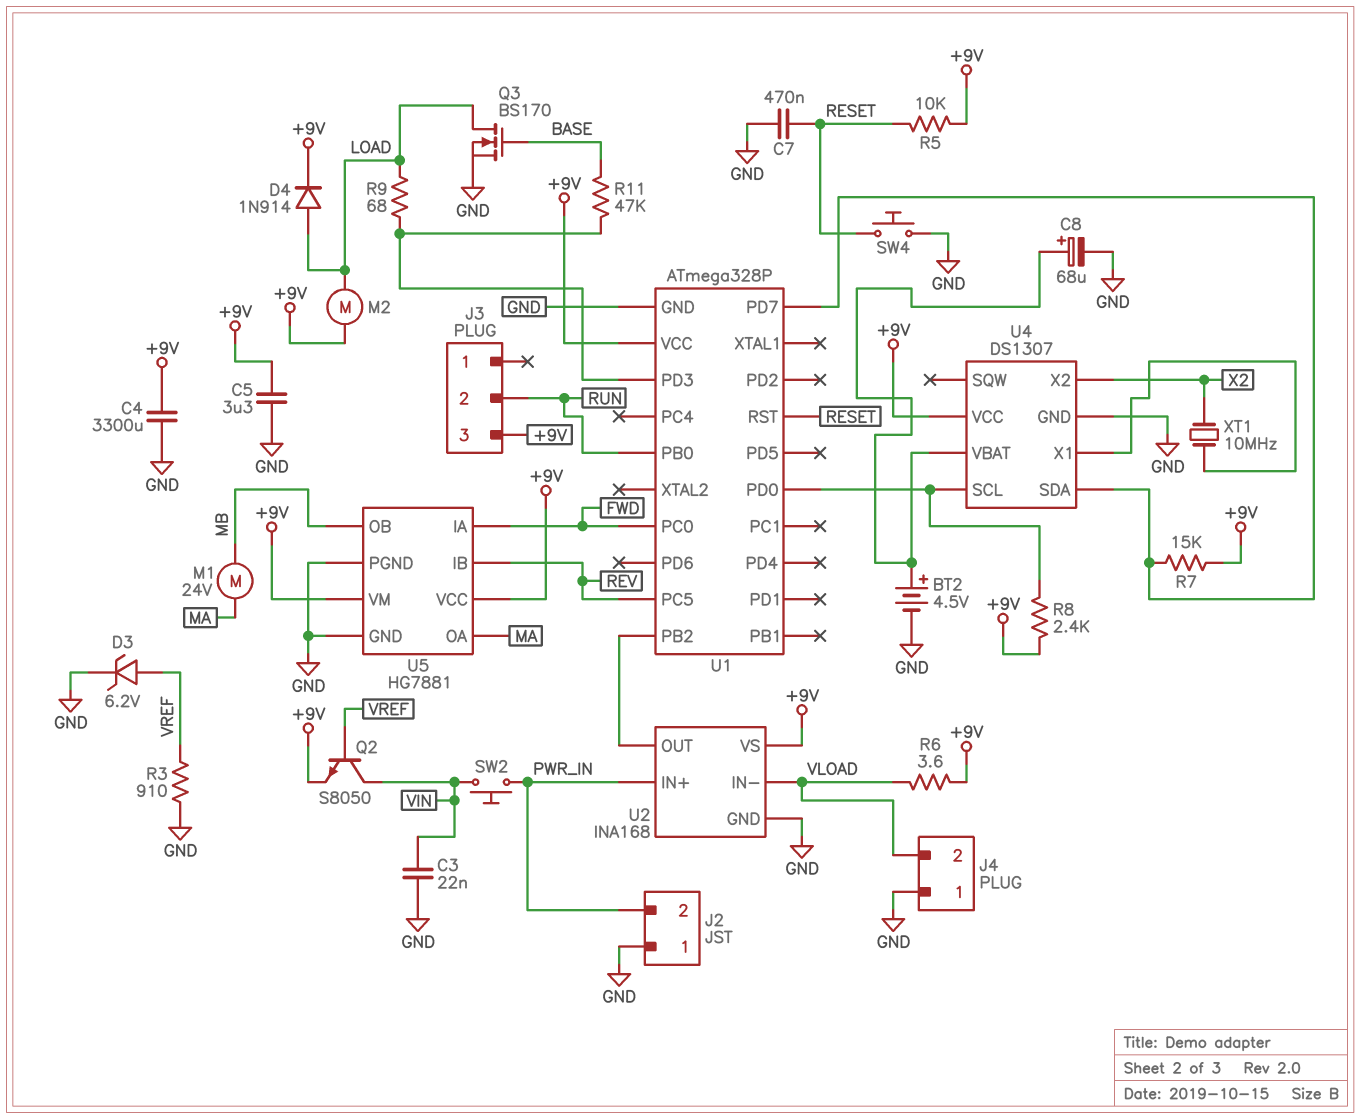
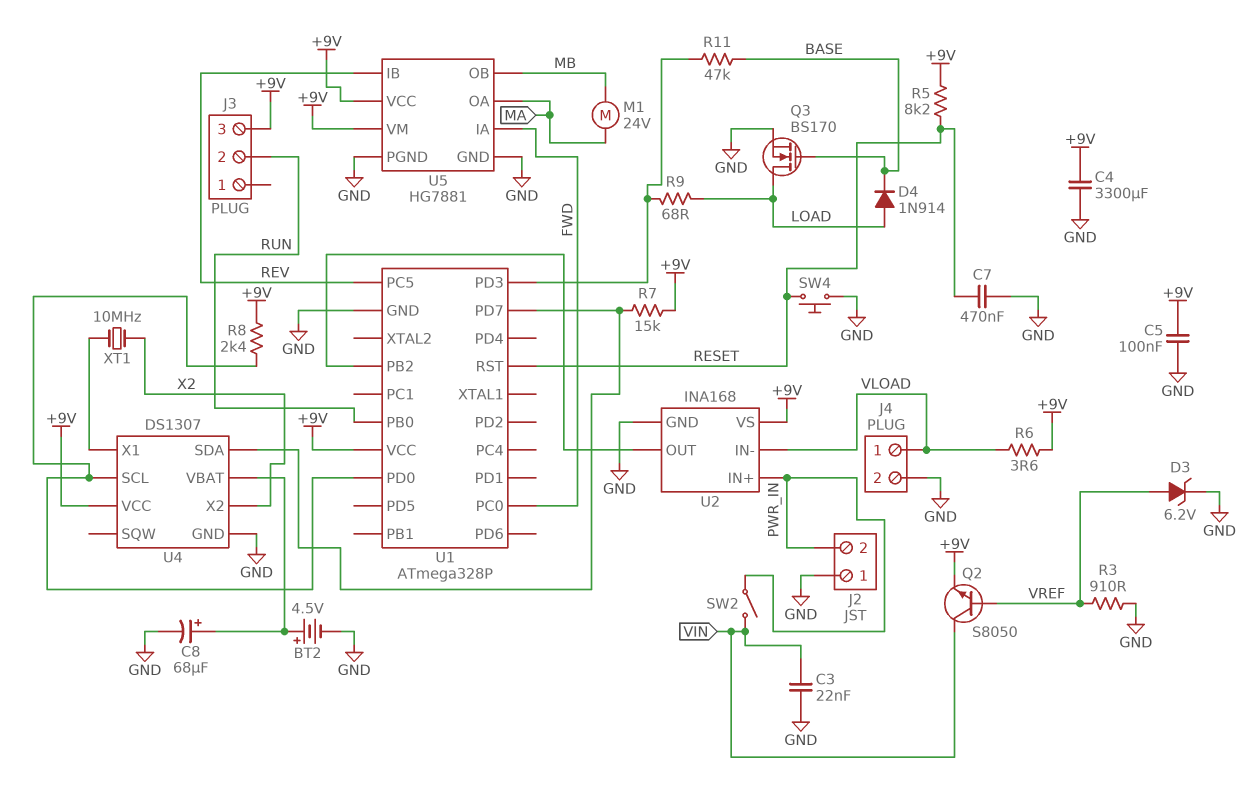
C5: 3.3uF (+9V, GND) -> 100nF (+9V, GND)
D4: diode 1N914 (A LOAD, K +9V) -> diode 1N914 (A LOAD, K BASE)
J4 pin 1: GND -> VLOAD
J4 pin 2: VLOAD -> GND
M2: motor (+9V, LOAD) -> none
R5: 10k (+9V, RESET) -> 8.2k (+9V, RESET)
SW2: button (PWR_IN, VIN) -> switch (PWR_IN, VIN)

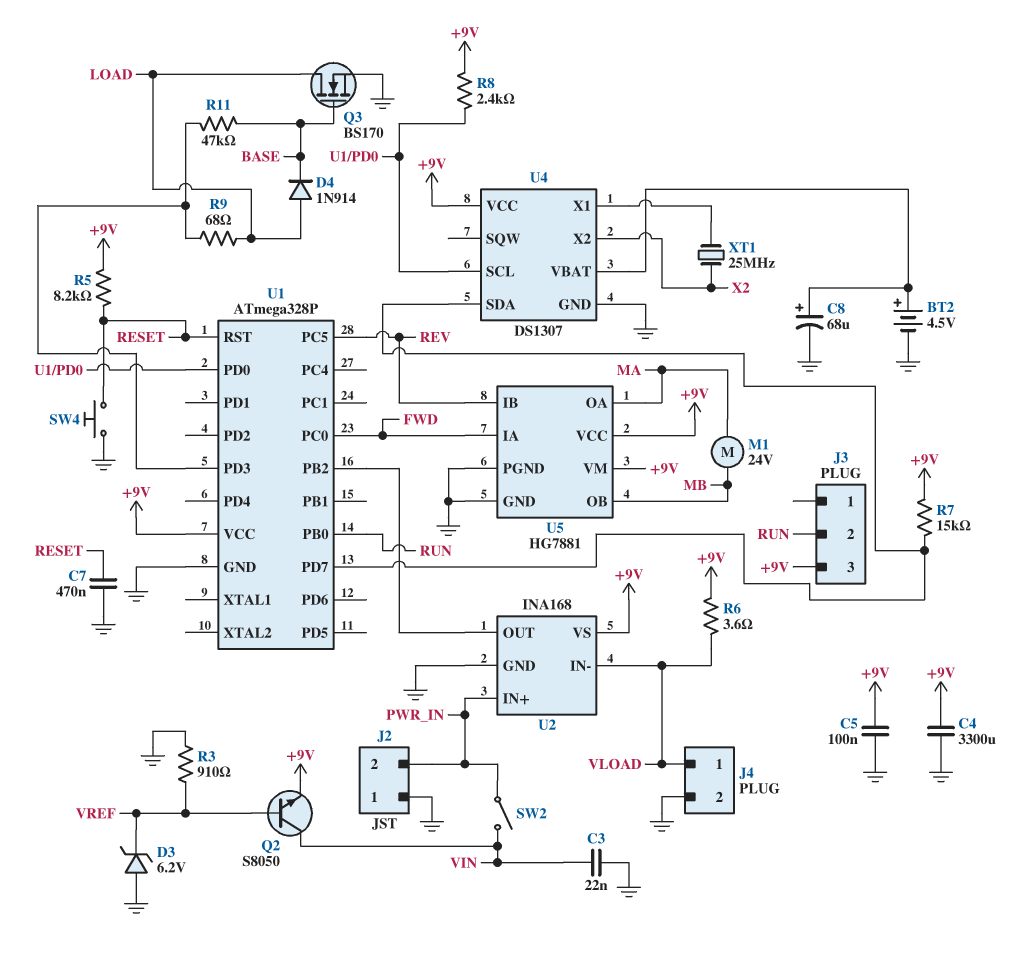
D3: zener 6.2V (A VREF, K GND) -> zener 6.2V (A GND, K VREF)
XT1: 10MHz (U4/X1, X2) -> 25MHz (U4/X1, X2)

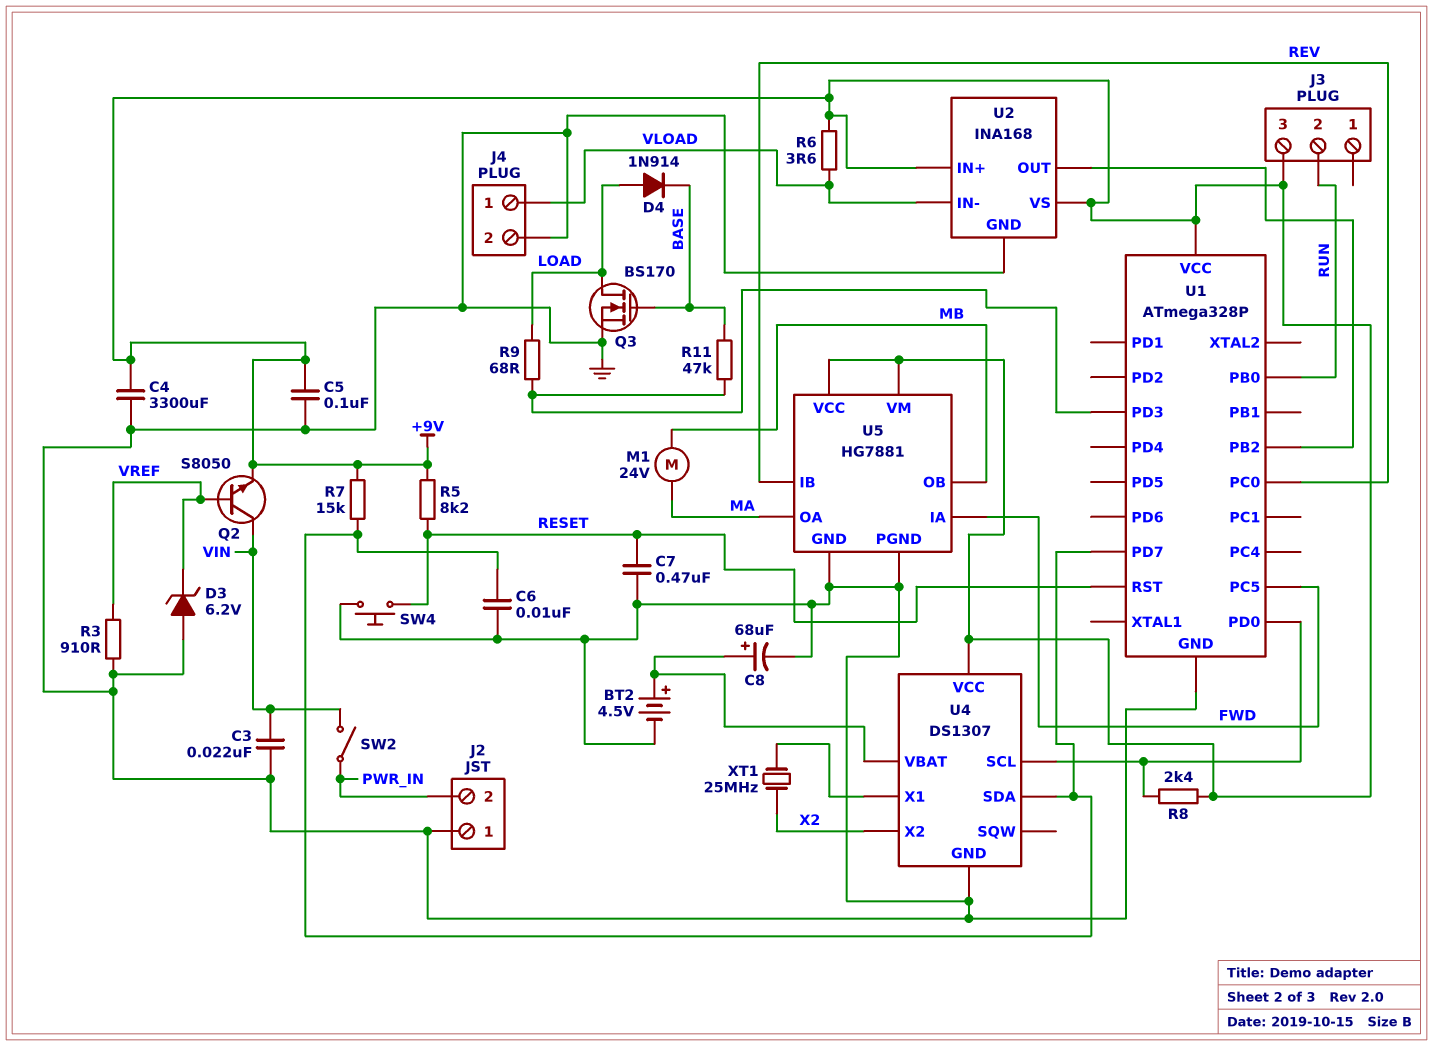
C6: none -> 10nF (GND, U1/PD7)
U1 pin PC0: FWD -> REV
U1 pin PC5: REV -> FWD
U2 pin IN+: PWR_IN -> +9V

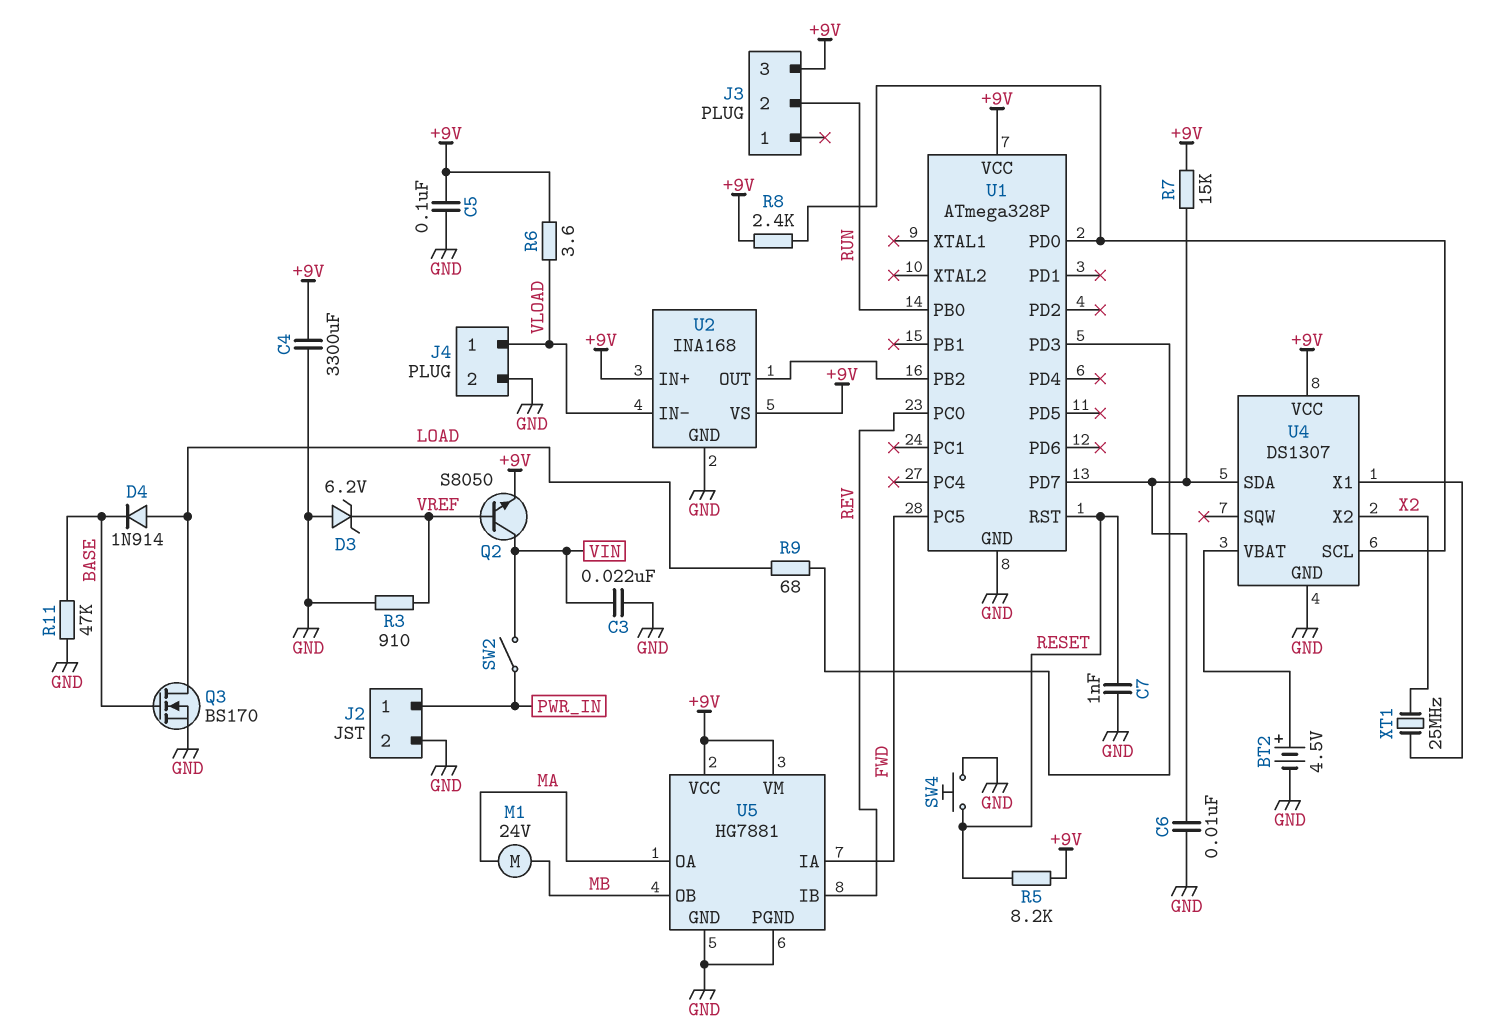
C7: 470nF (GND, RESET) -> 1nF (GND, RESET)
C8: 68uF (plus U4/VBAT, minus GND) -> none
J2 pin 1: GND -> PWR_IN
J2 pin 2: PWR_IN -> GND
R11: 47k (BASE, U1/PD3) -> 47k (BASE, GND)

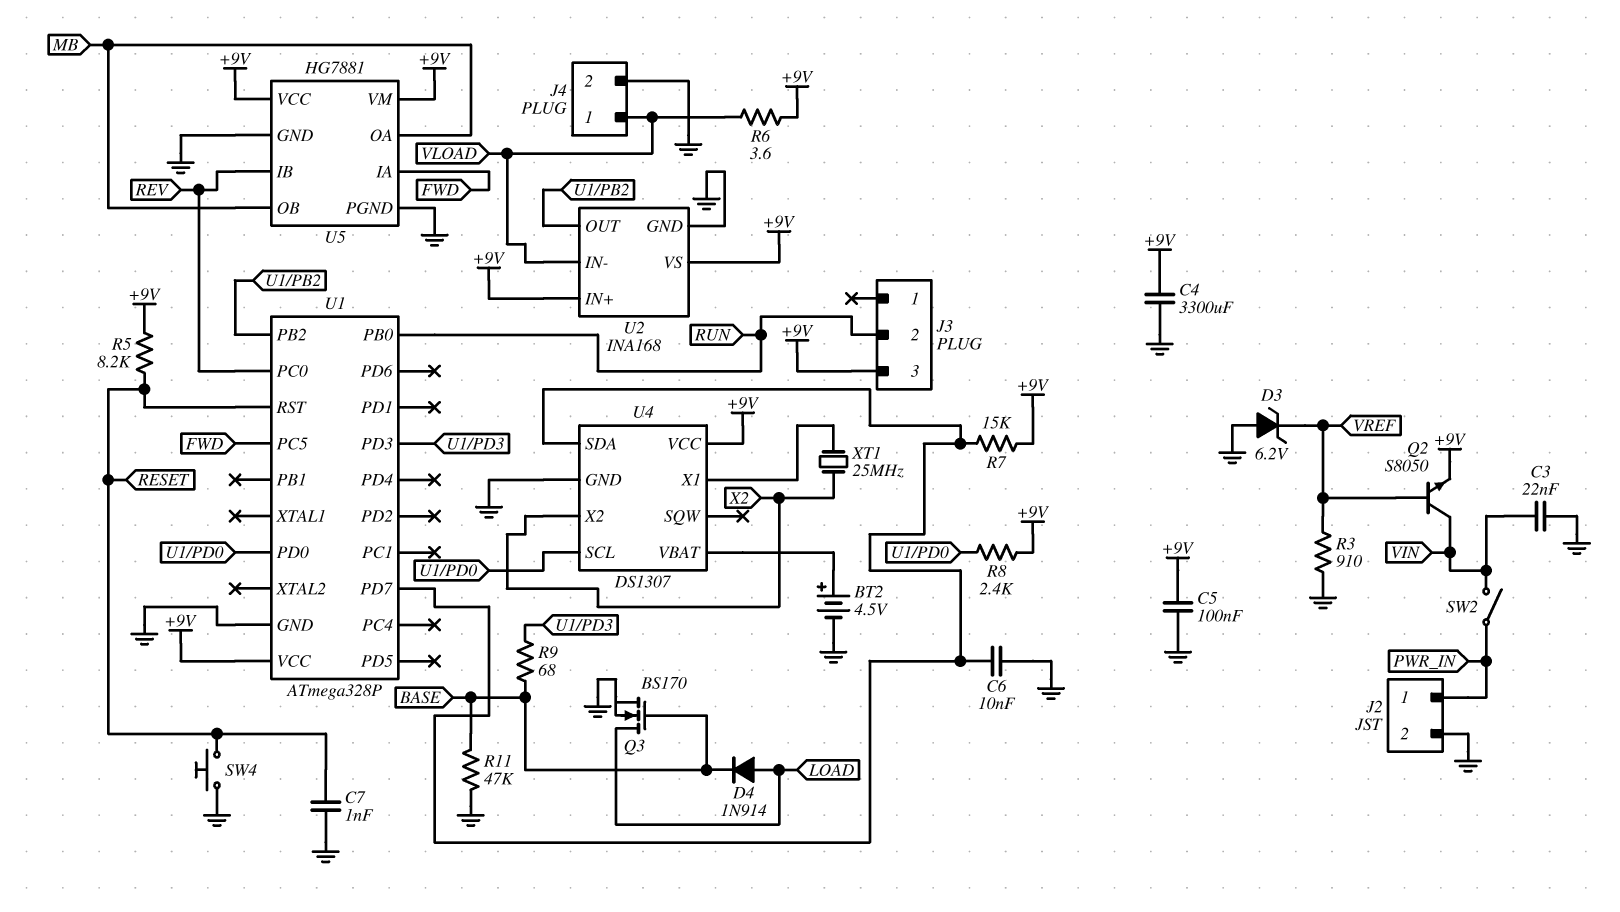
M1: motor 24V (MA, MB) -> none
R9: 68 (LOAD, U1/PD3) -> 68 (BASE, U1/PD3)
U5 pin OA: MA -> MB

